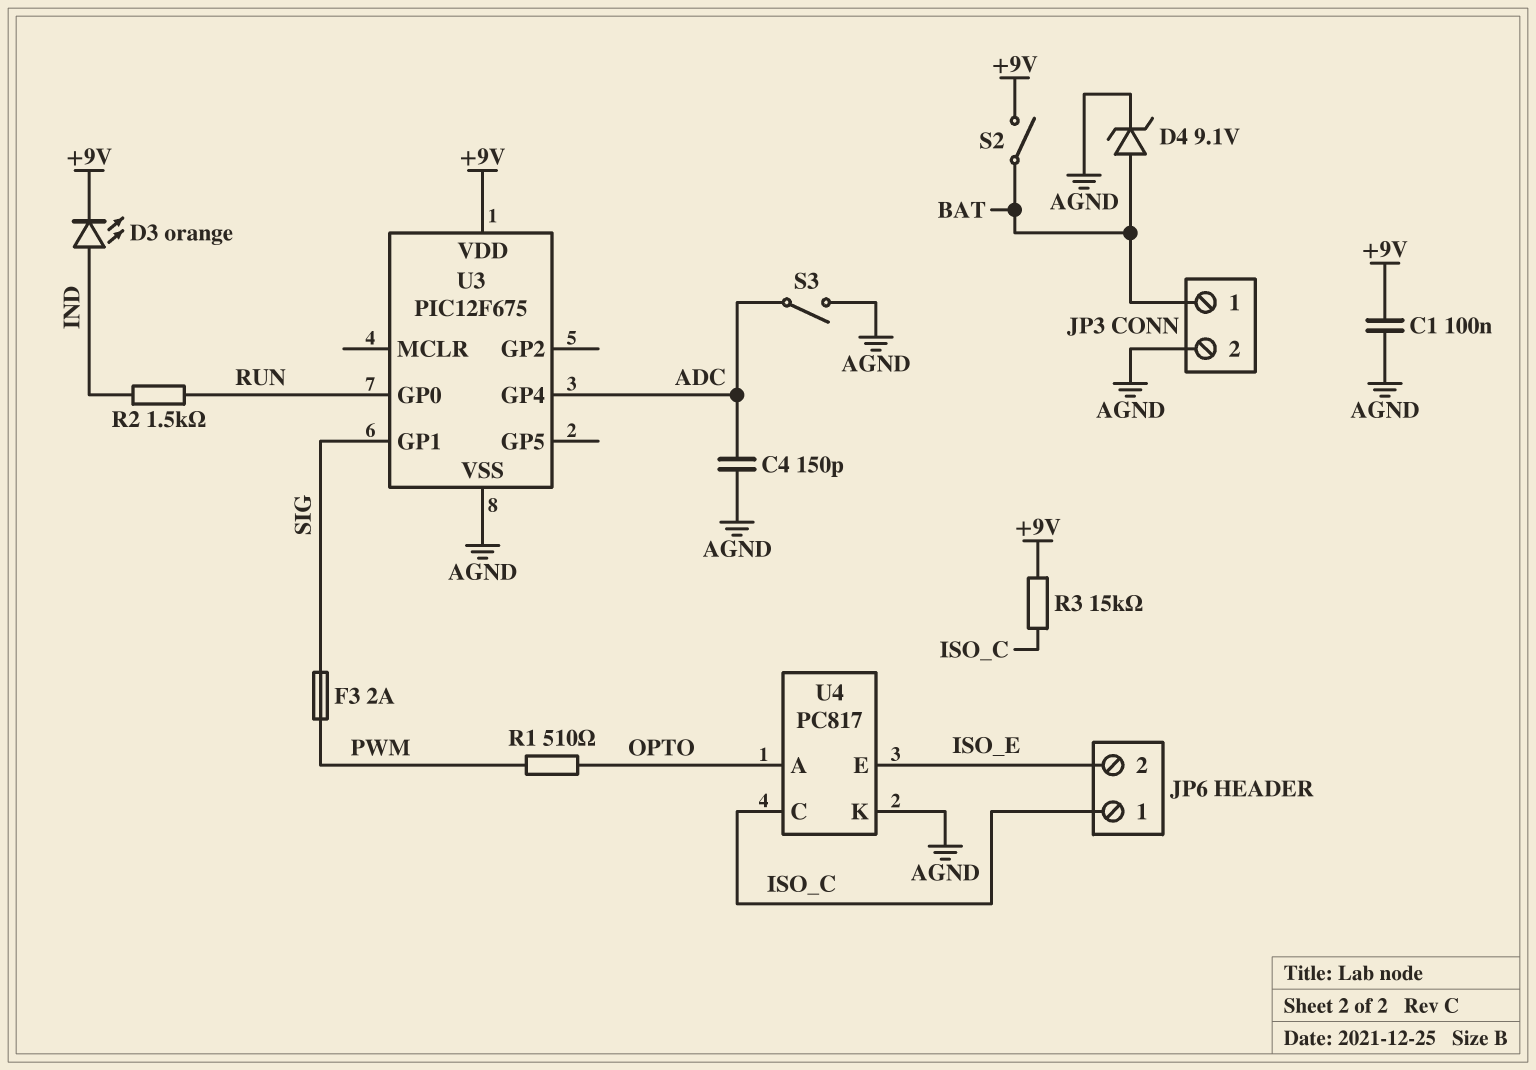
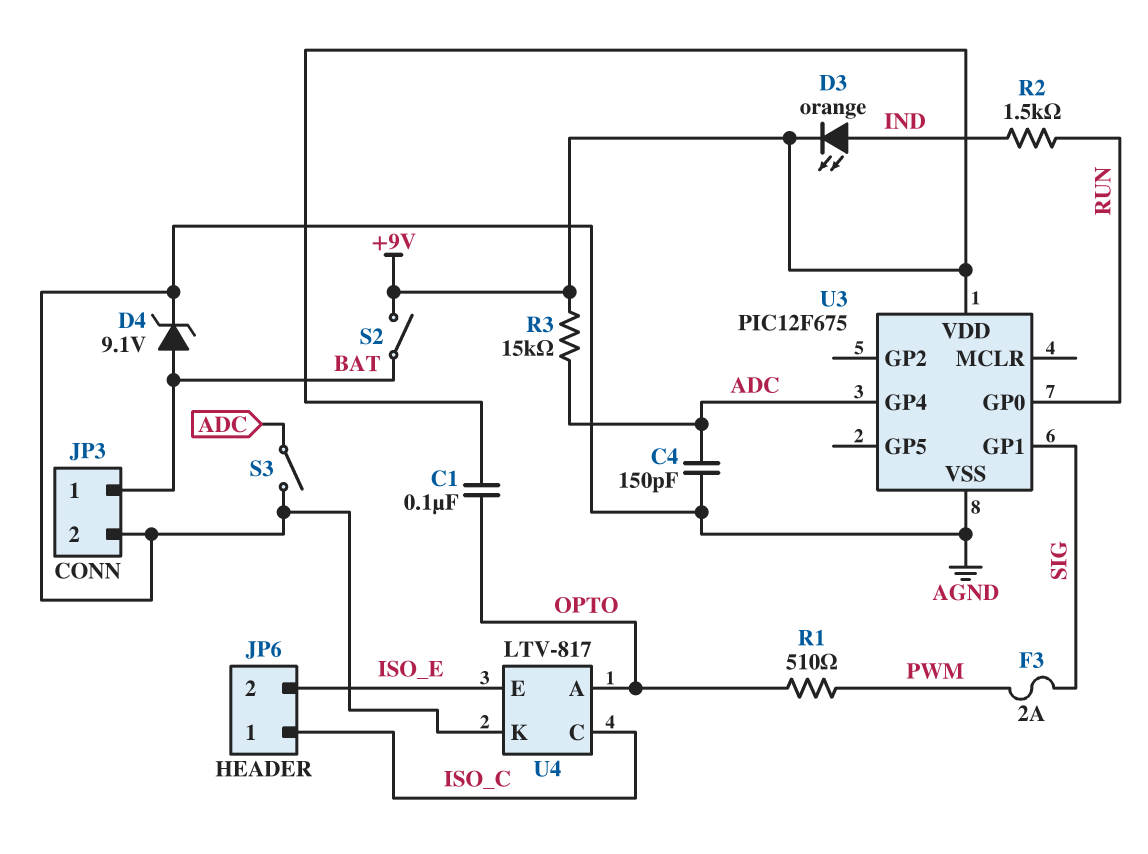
C1: 100nF (+9V, AGND) -> 100nF (+9V, OPTO)
R3: 15k (+9V, ISO_C) -> 15k (+9V, ADC)
U4: PC817 -> LTV-817

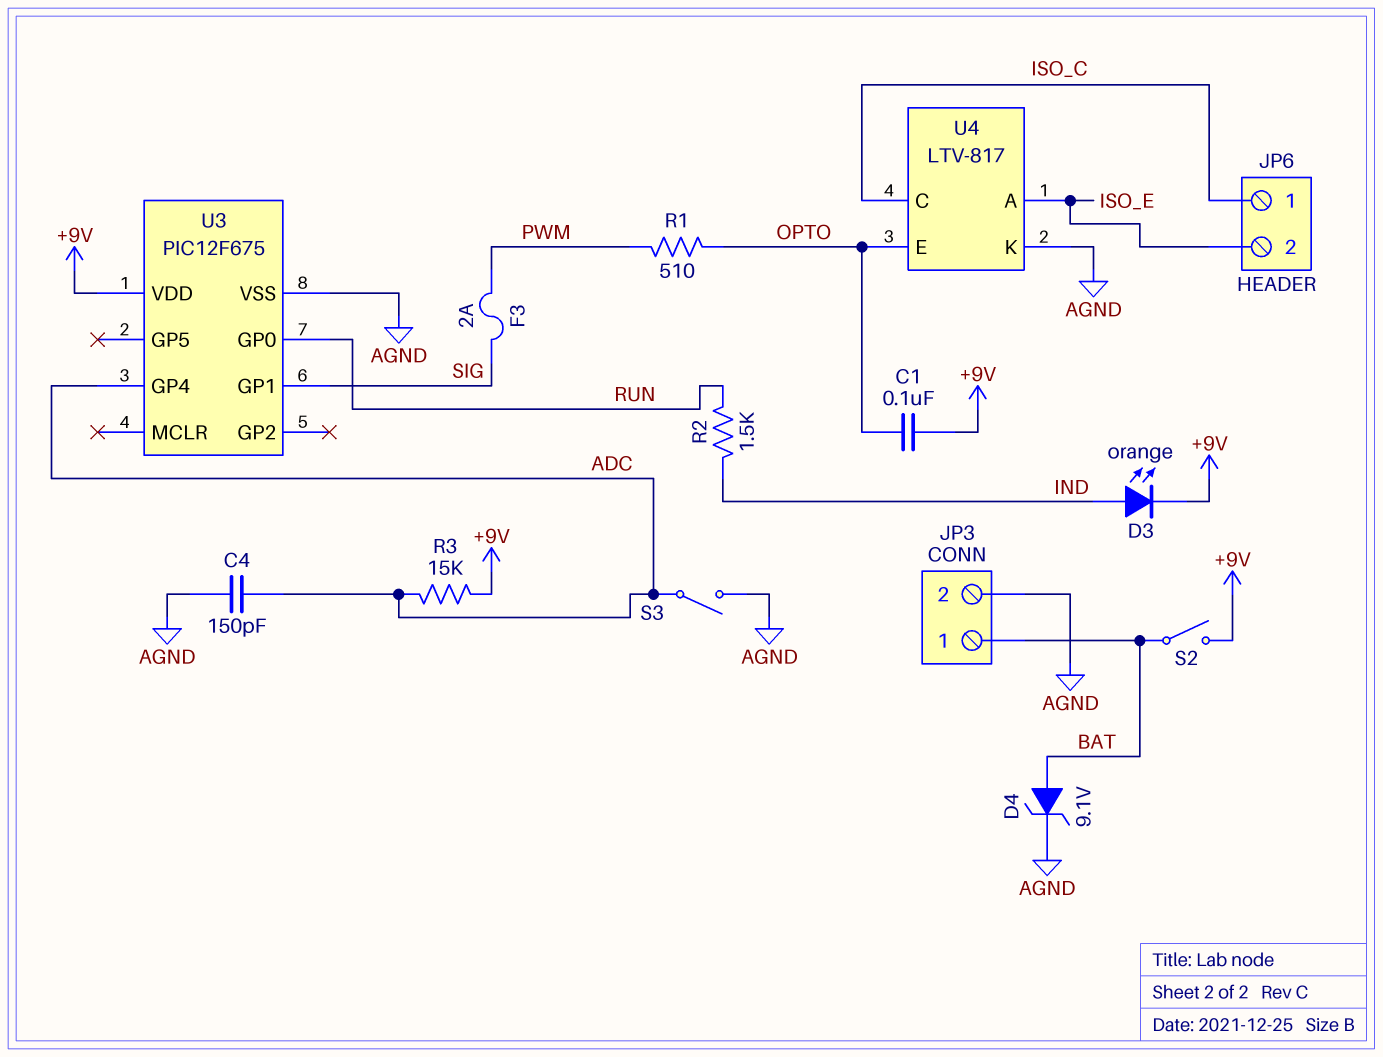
U4 pin A: OPTO -> ISO_E
U4 pin E: ISO_E -> OPTO

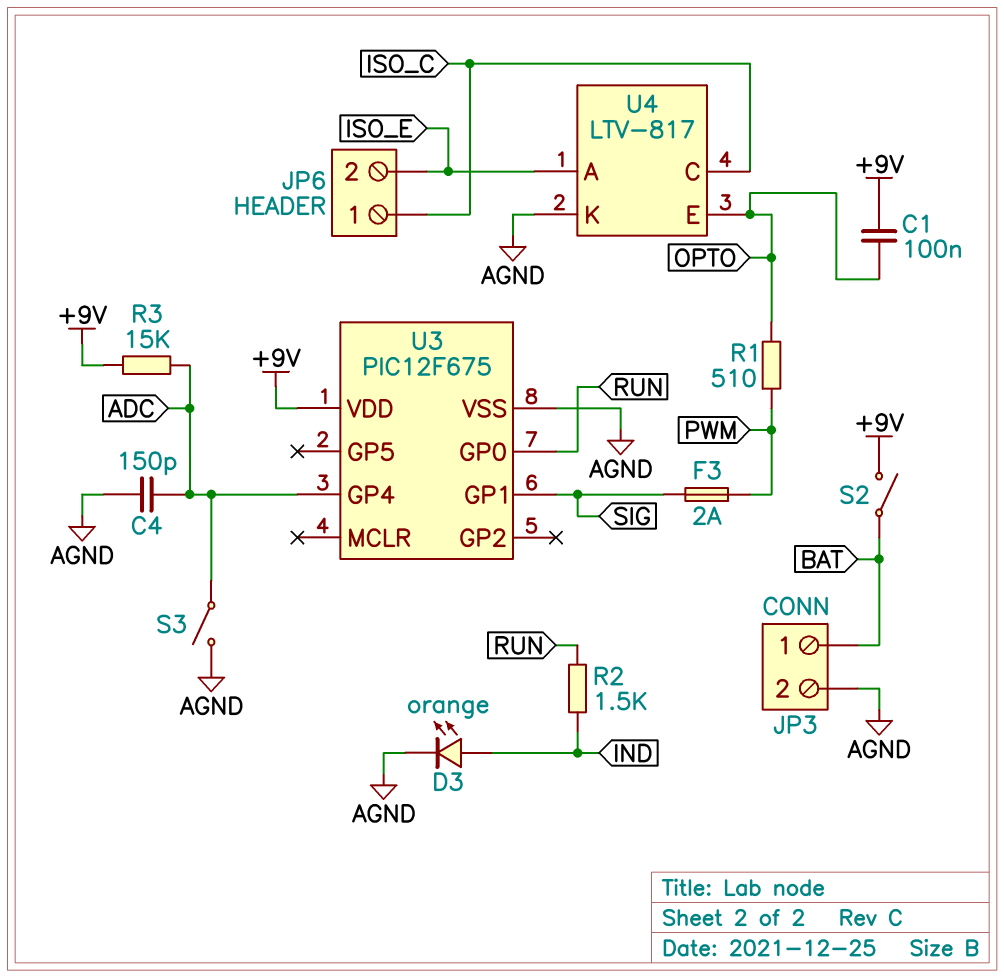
D3: LED orange (A IND, K +9V) -> LED orange (A IND, K AGND)
D4: zener 9.1V (A BAT, K AGND) -> none

